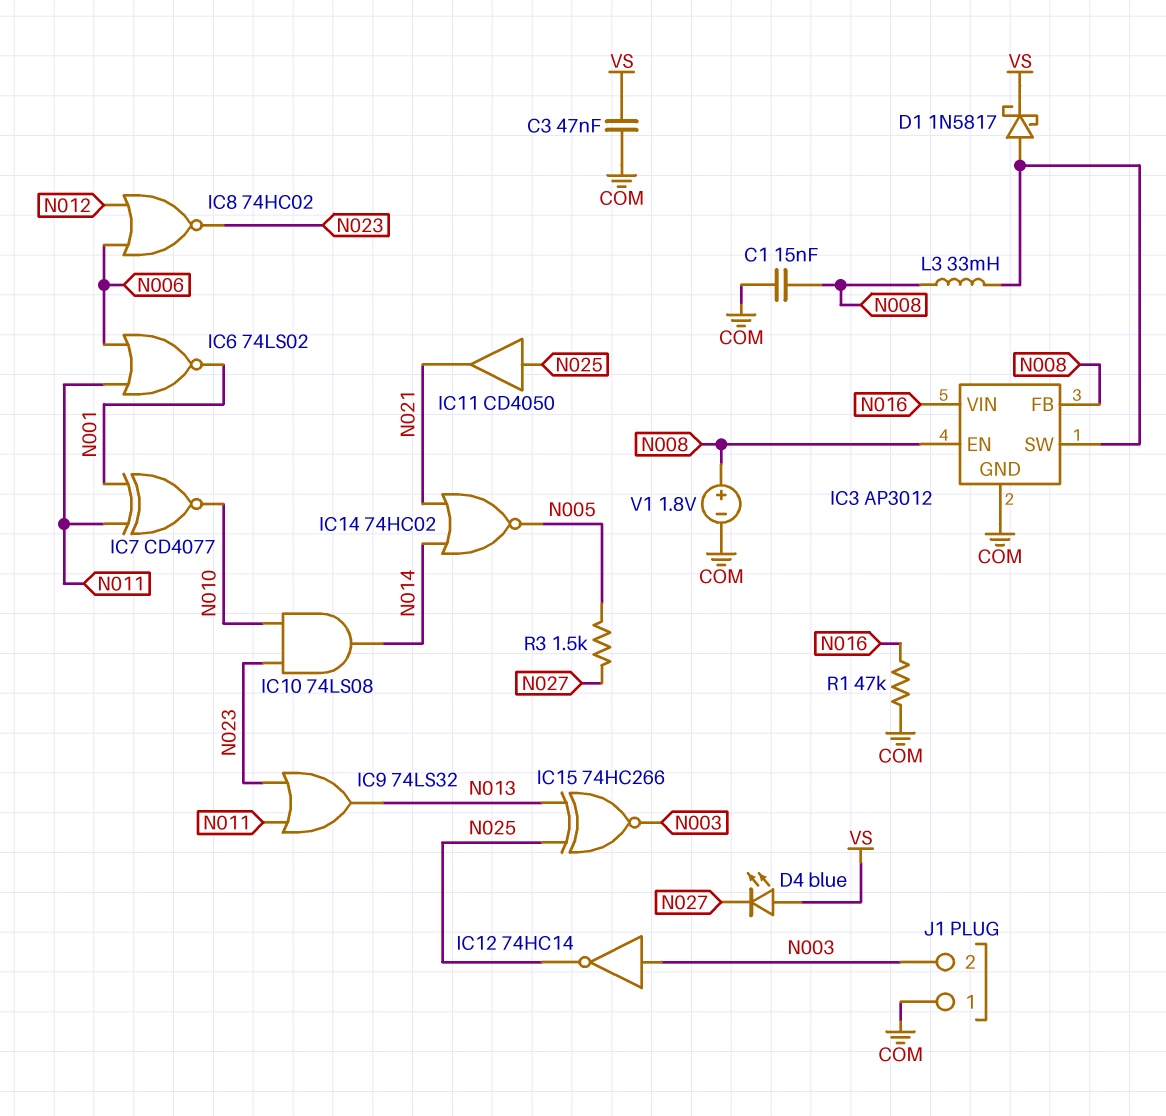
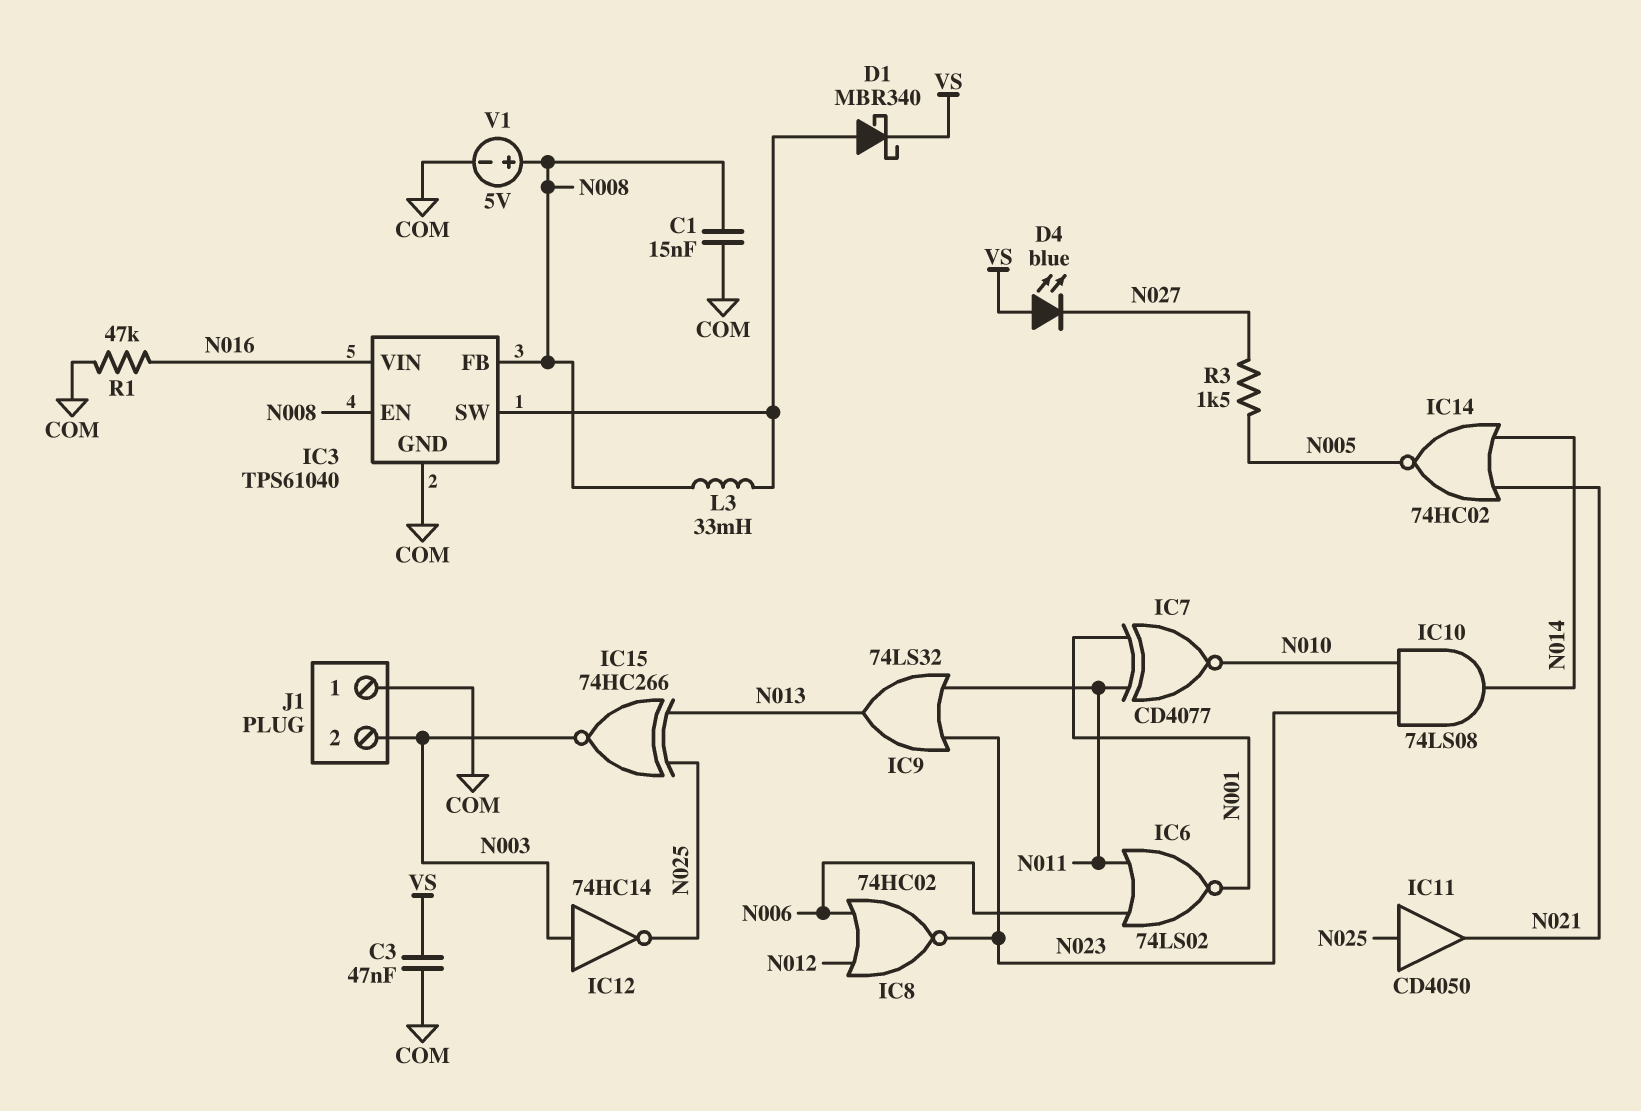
D1: schottky 1N5817 (A IC3/SW, K VS) -> schottky MBR340 (A IC3/SW, K VS)
IC3: AP3012 -> TPS61040
V1: 1.8V (plus N008, minus COM) -> 5V (plus N008, minus COM)

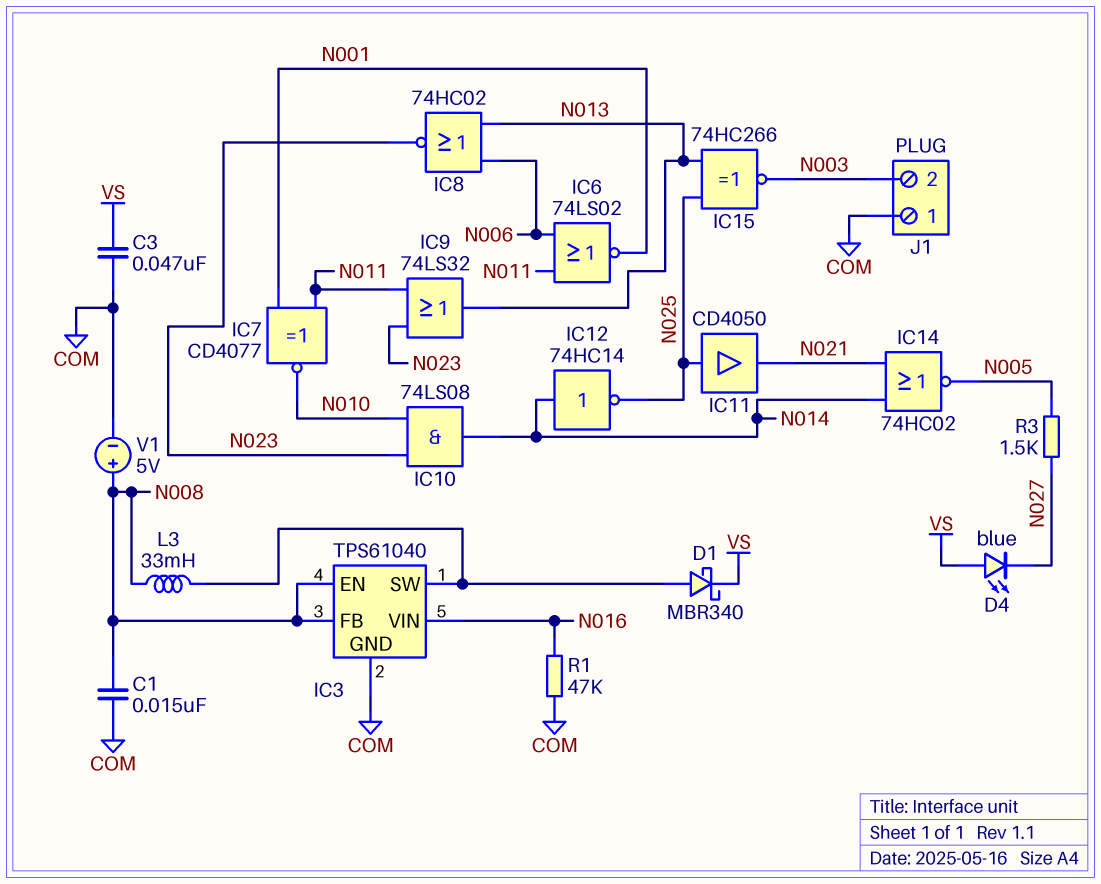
IC8: NOR 74HC02 (in N006, in N012, out N023) -> NOR 74HC02 (in N006, in N013, out N023)
IC12: NOT 74HC14 (in N003, out N025) -> NOT 74HC14 (in N014, out N025)

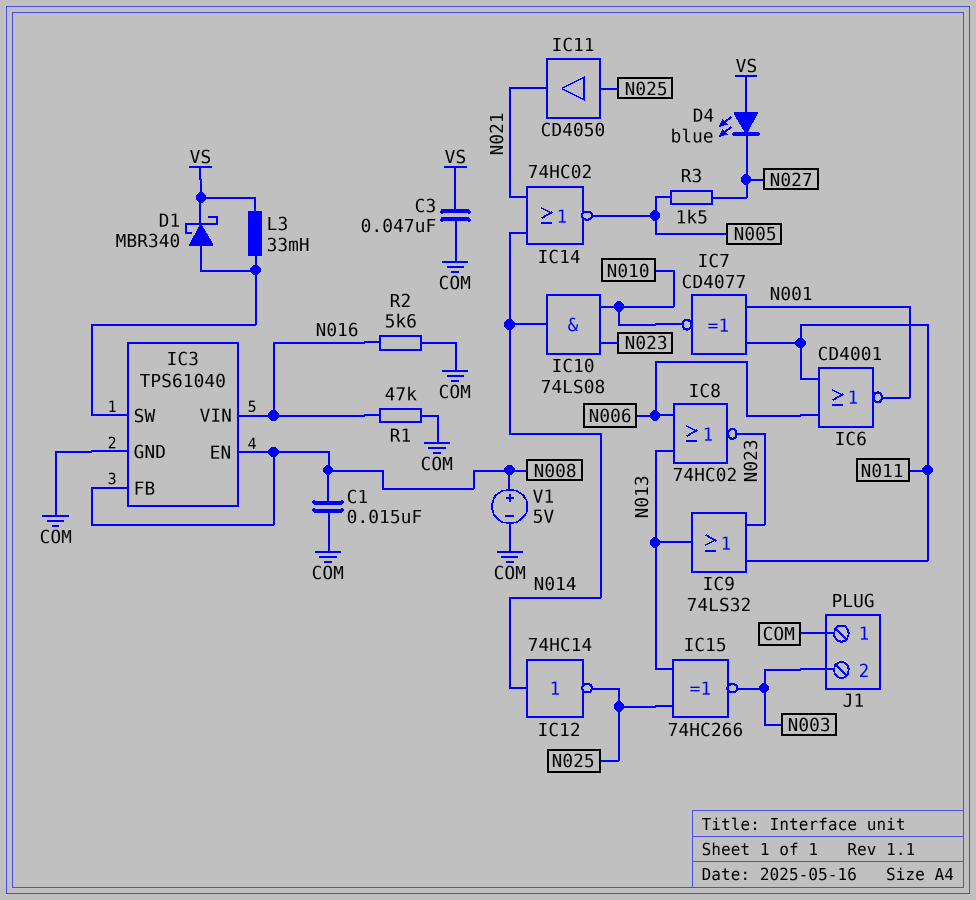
IC6: NOR 74LS02 (in N006, in N011, out N001) -> NOR CD4001 (in N006, in N011, out N001)
L3: 33mH (IC3/SW, N008) -> 33mH (IC3/SW, VS)
R2: none -> 5.6k (COM, N016)

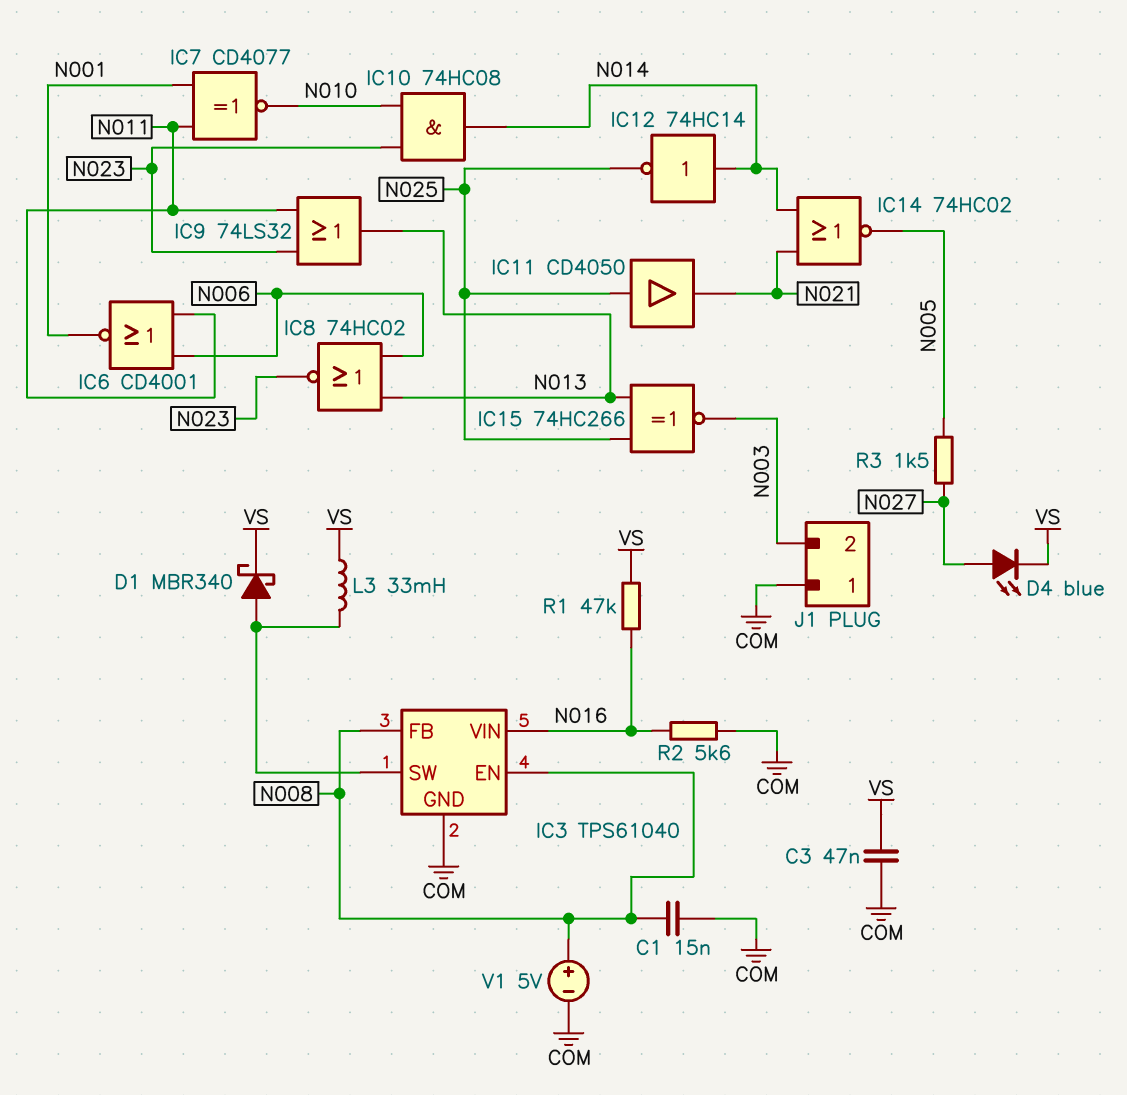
D4: LED blue (A VS, K N027) -> LED blue (A N027, K VS)
IC10: AND 74LS08 (in N010, in N023, out N014) -> AND 74HC08 (in N010, in N023, out N014)
R1: 47k (COM, N016) -> 47k (N016, VS)

